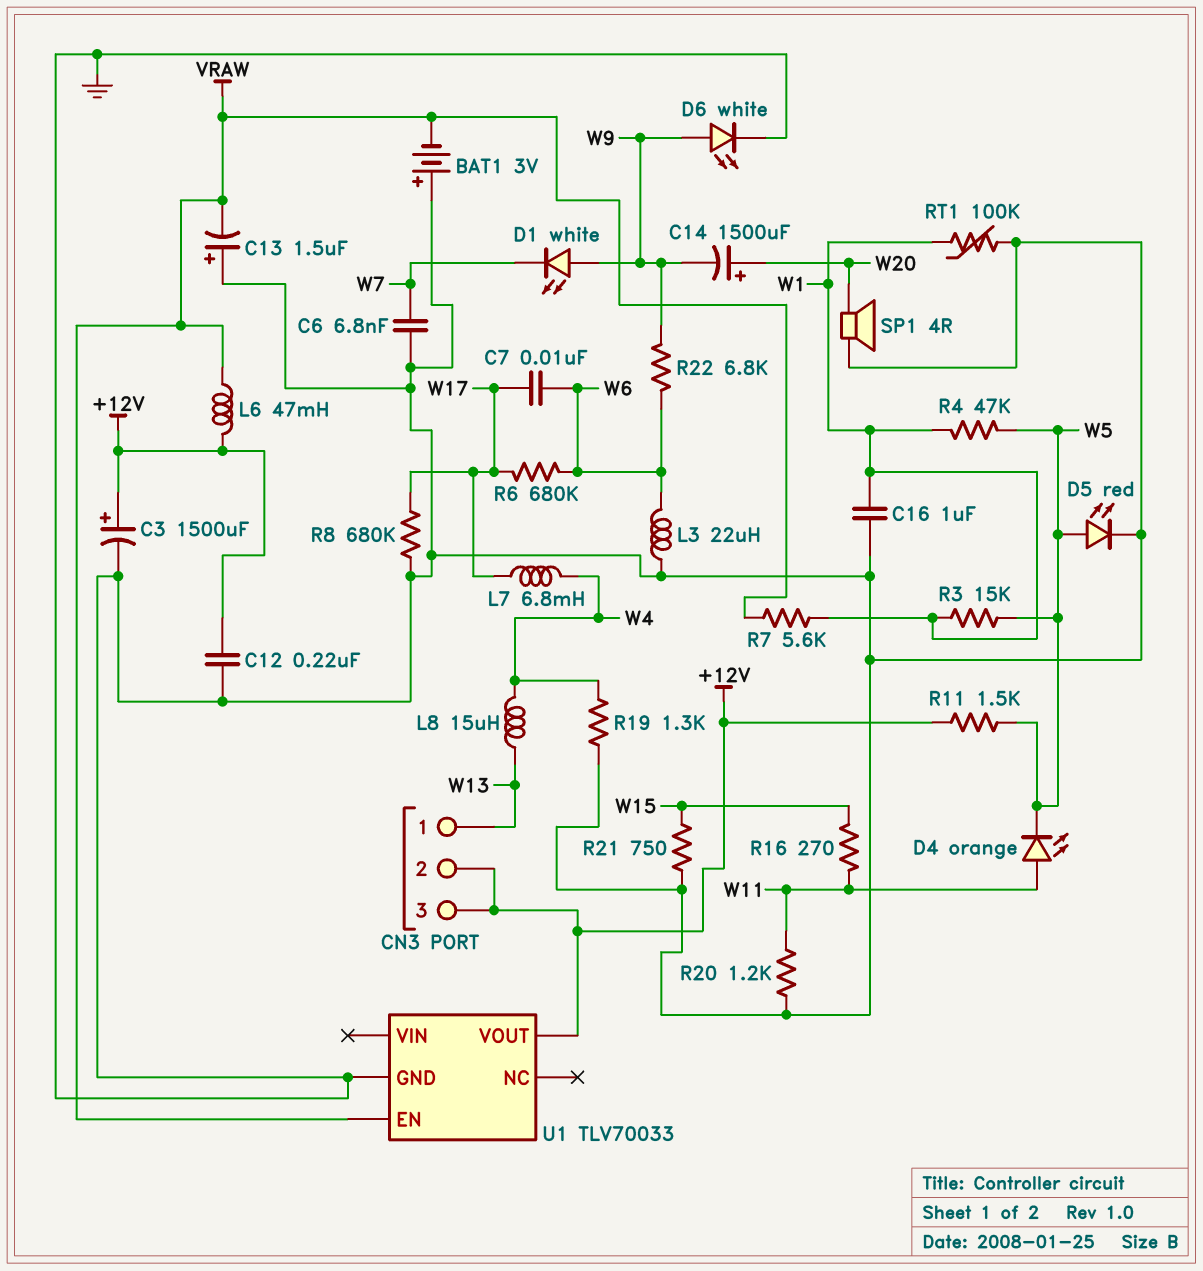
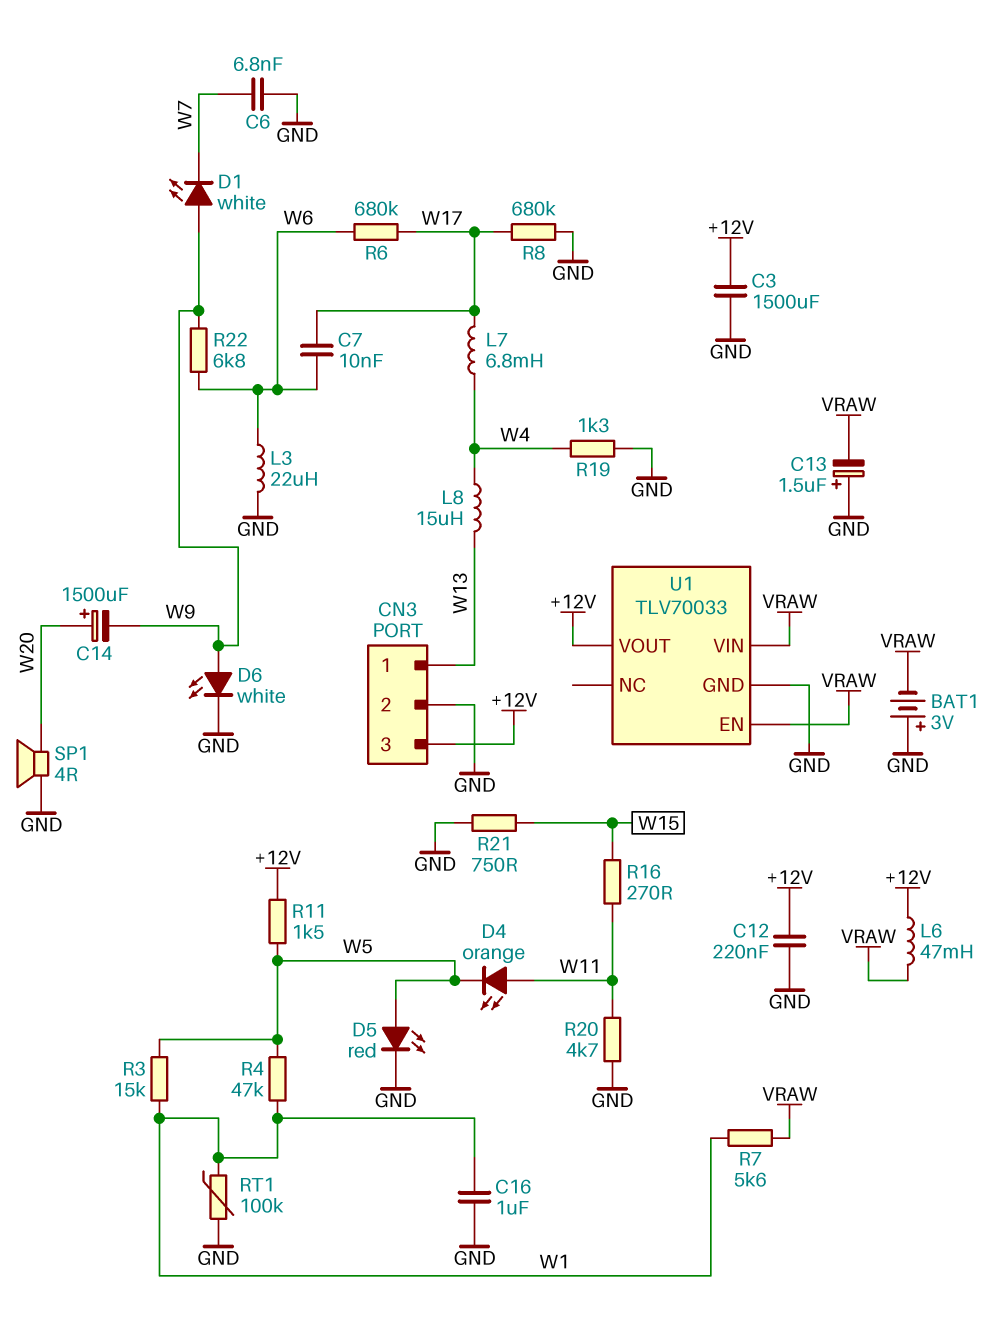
C3: 1500uF (plus +12V, minus GND) -> 1500uF (+12V, GND)
CN3 pin 2: +12V -> GND
R20: 1.2k (GND, W11) -> 4.7k (GND, W11)
U1 pin VIN: none -> VRAW

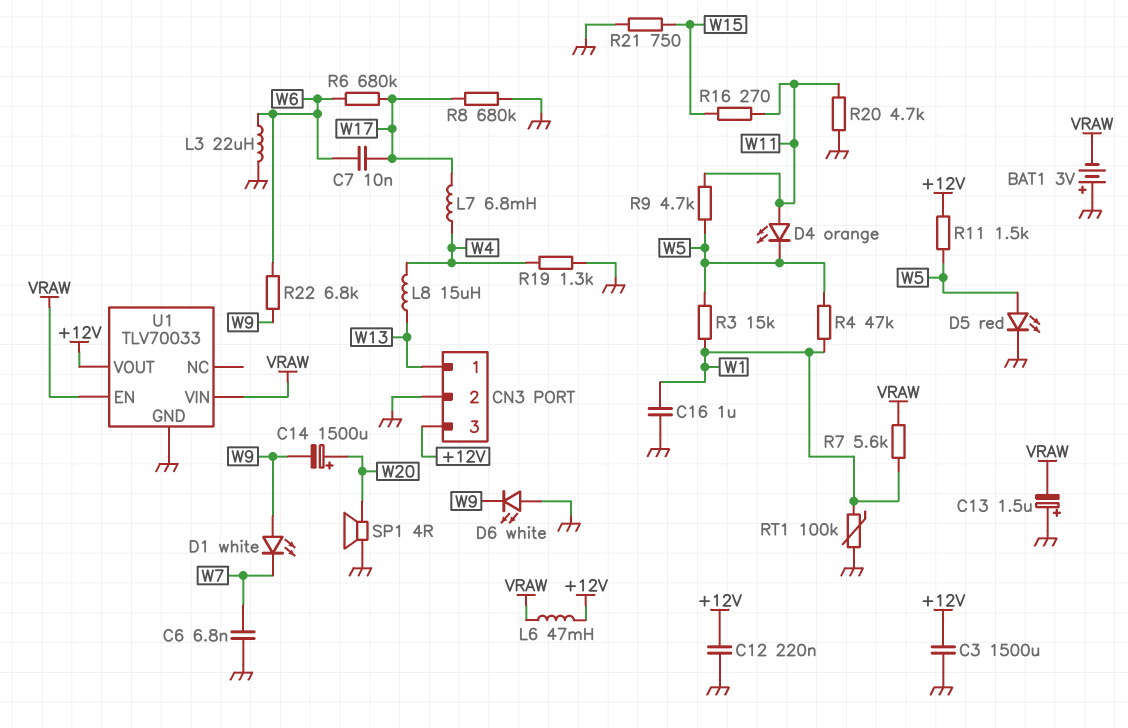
D6: LED white (A W9, K GND) -> LED white (A GND, K W9)
R9: none -> 4.7k (W5, W11)

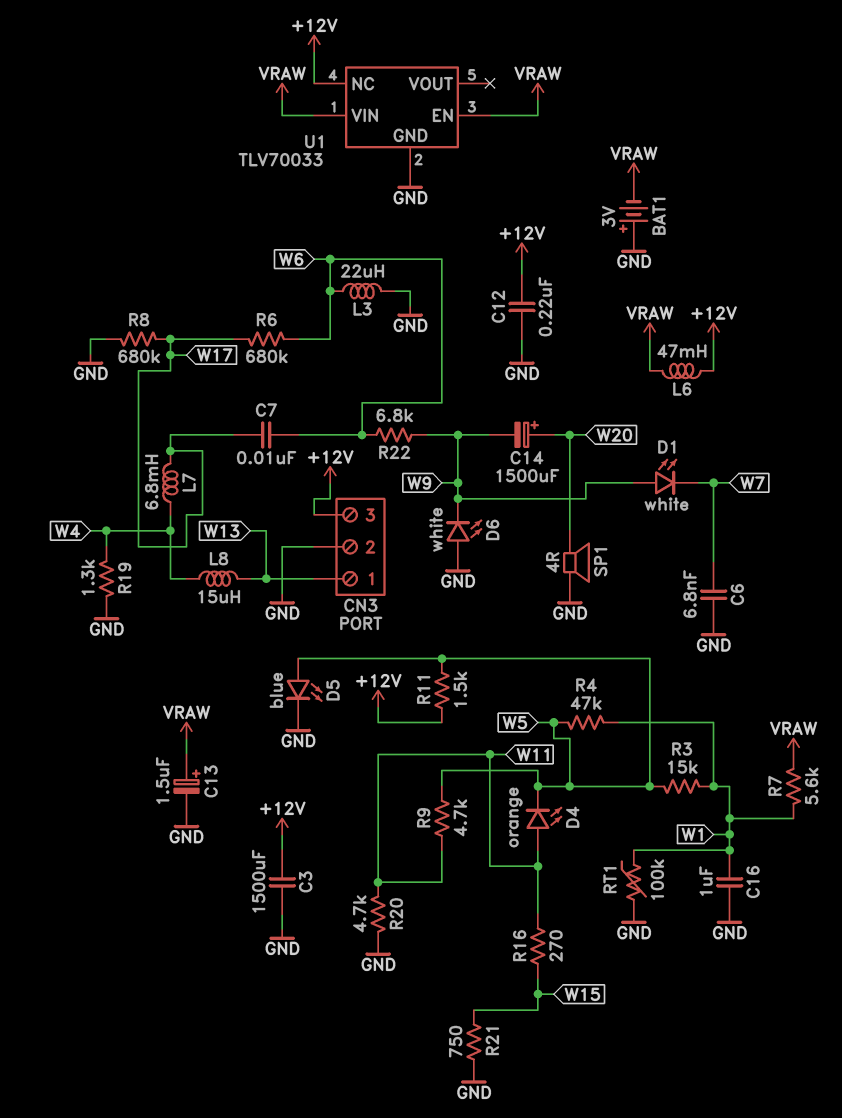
C13: 1.5uF (plus GND, minus VRAW) -> 1.5uF (plus VRAW, minus GND)
D5: LED red (A W5, K GND) -> LED blue (A W5, K GND)
U1 pin NC: none -> +12V
U1 pin VOUT: +12V -> none

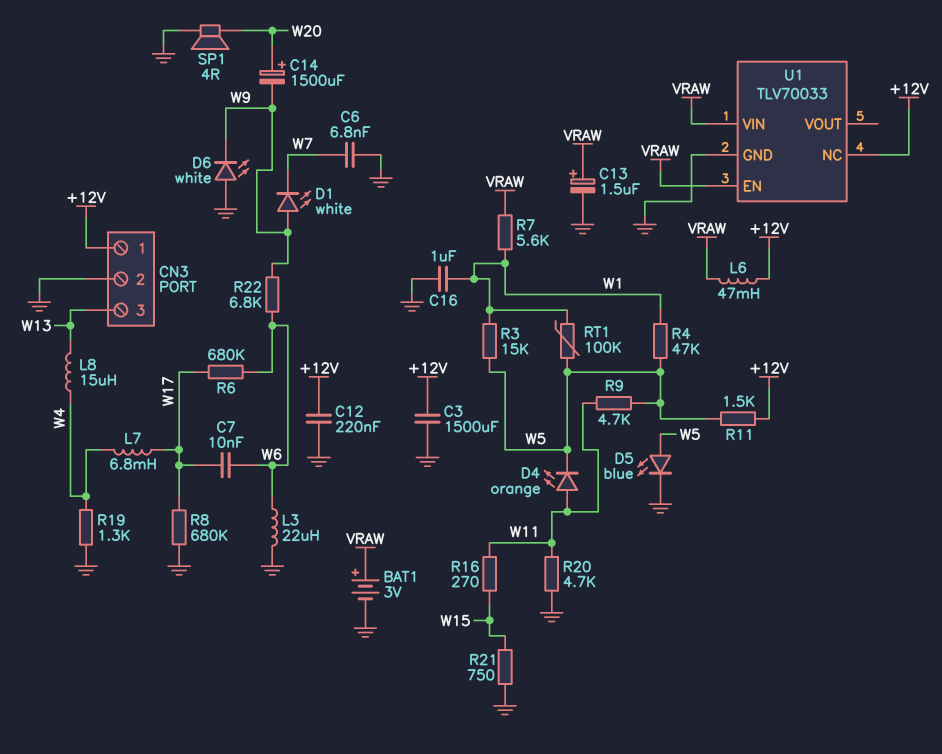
BAT1: 3V (plus GND, minus VRAW) -> 3V (plus VRAW, minus GND)
CN3 pin 1: W13 -> +12V
CN3 pin 3: +12V -> W13
RT1: 100k (GND, W1) -> 100k (W1, W5)

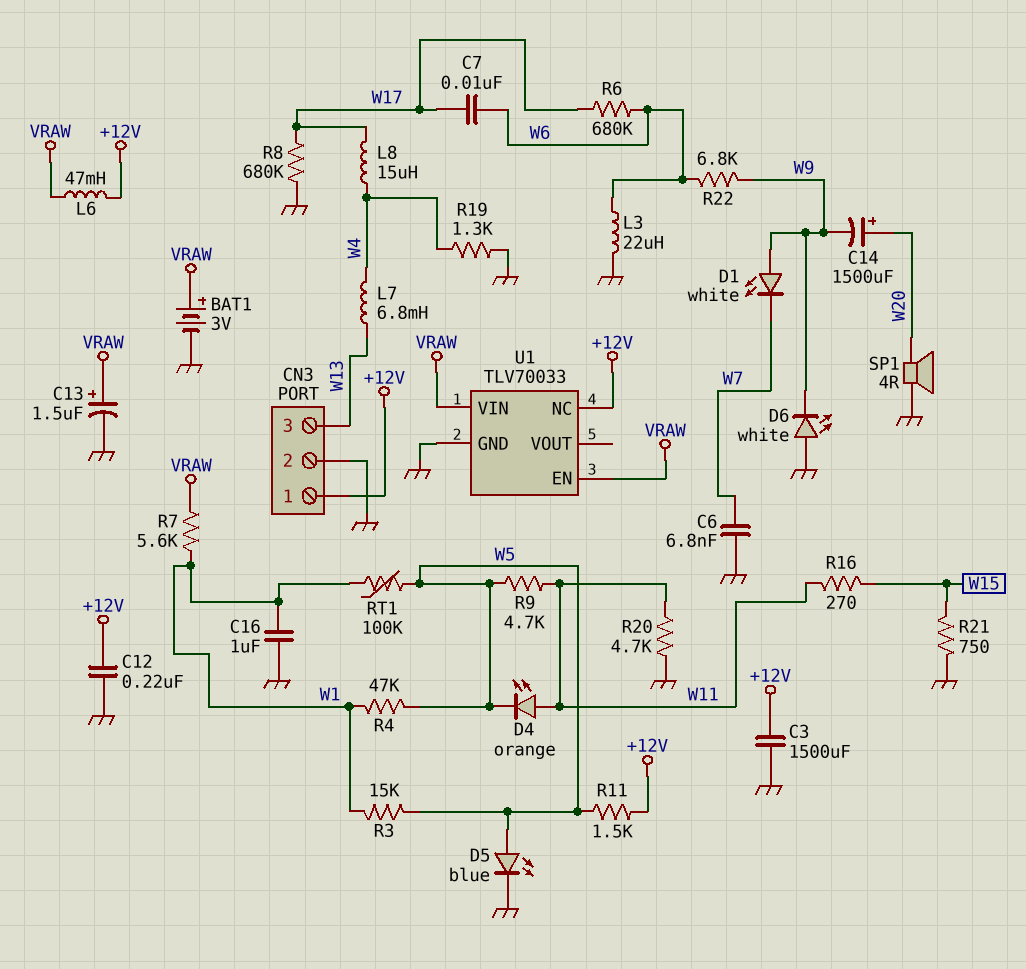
L7: 6.8mH (W4, W17) -> 6.8mH (W4, W13)
L8: 15uH (W4, W13) -> 15uH (W4, W17)

